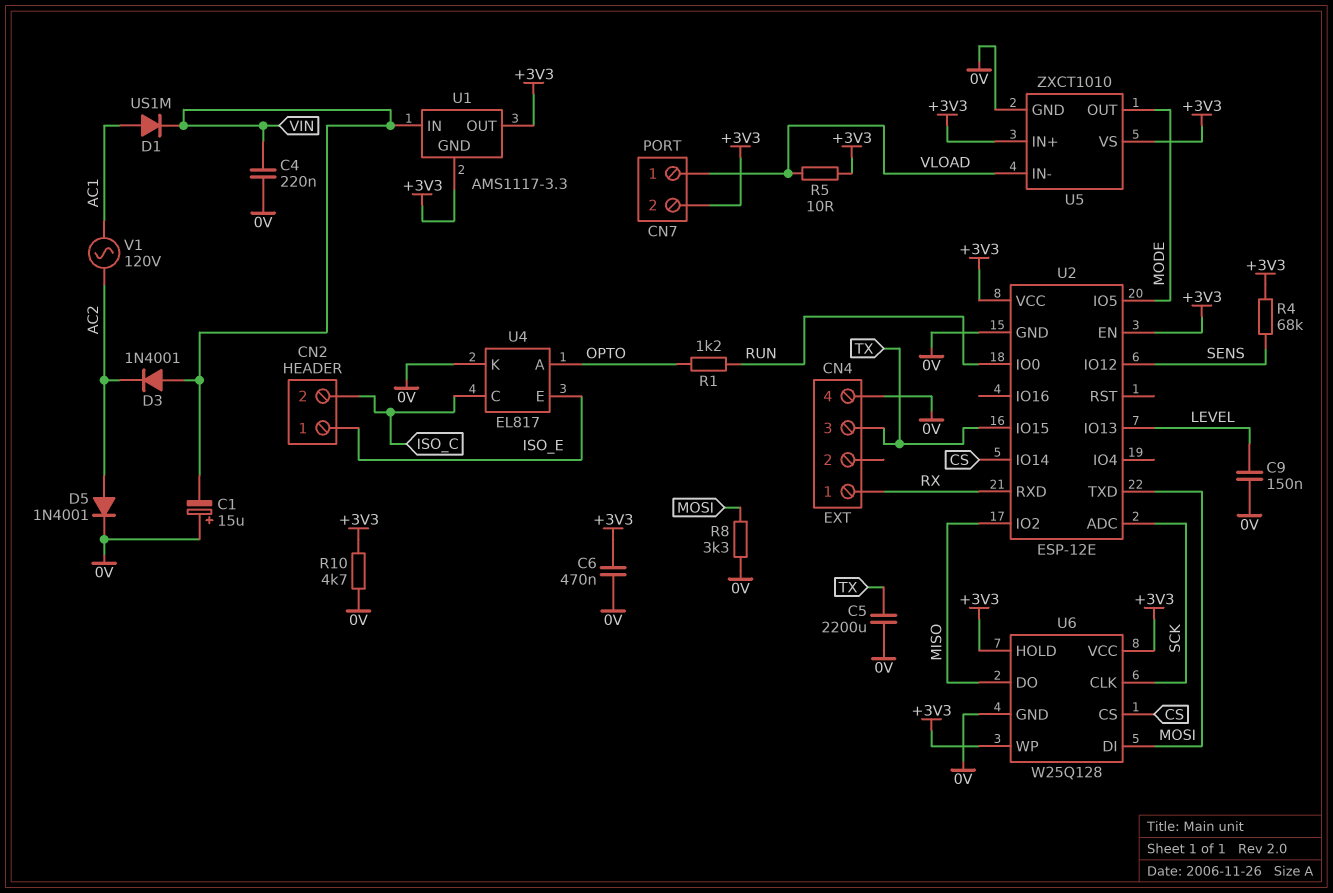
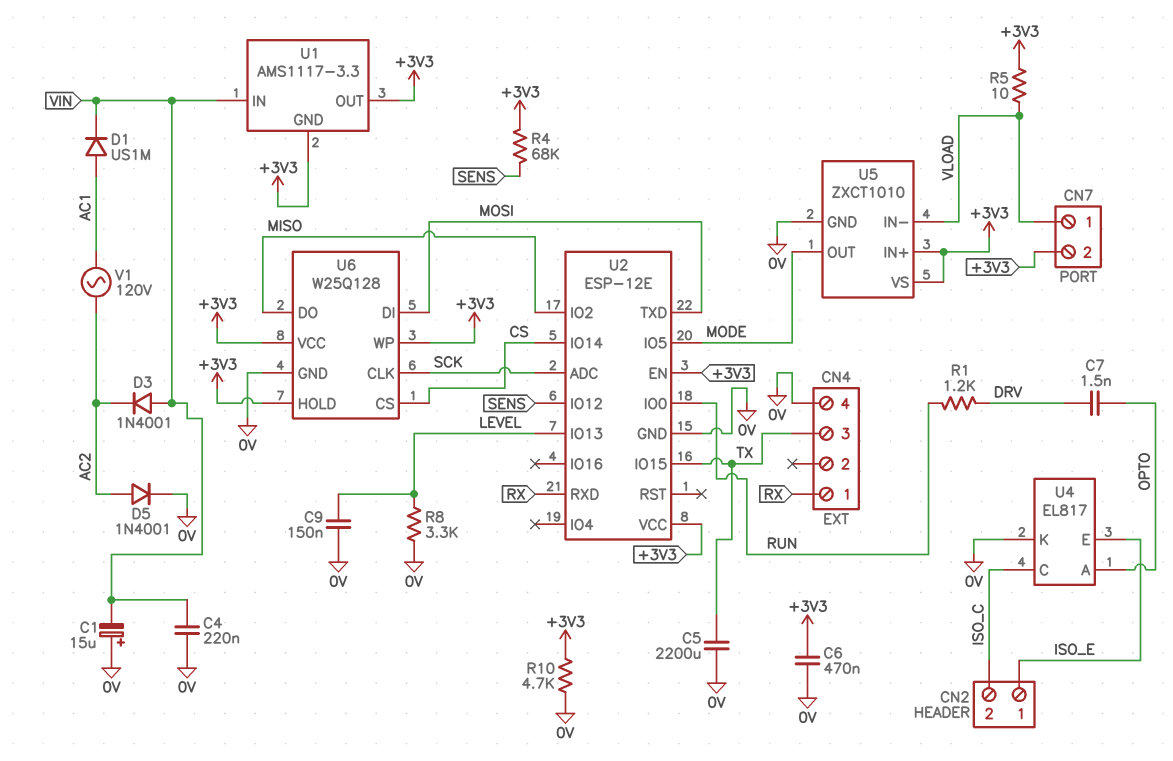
C7: none -> 1.5nF (DRV, OPTO)
R1: 1.2k (OPTO, RUN) -> 1.2k (DRV, RUN)
R8: 3.3k (0V, MOSI) -> 3.3k (0V, LEVEL)

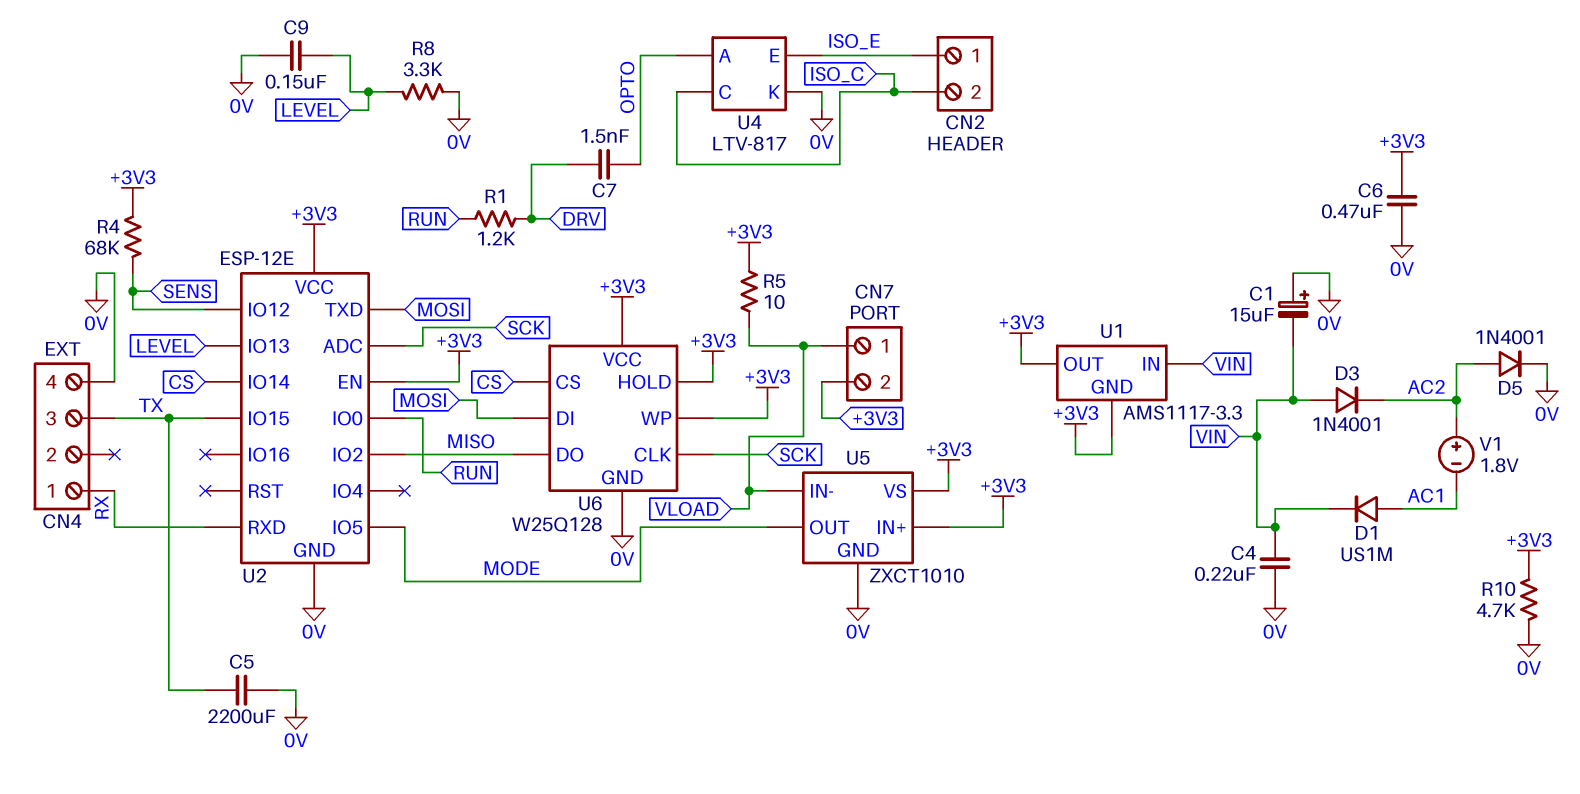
U4: EL817 -> LTV-817
V1: AC 120V (AC1, AC2) -> 1.8V (plus AC2, minus AC1)

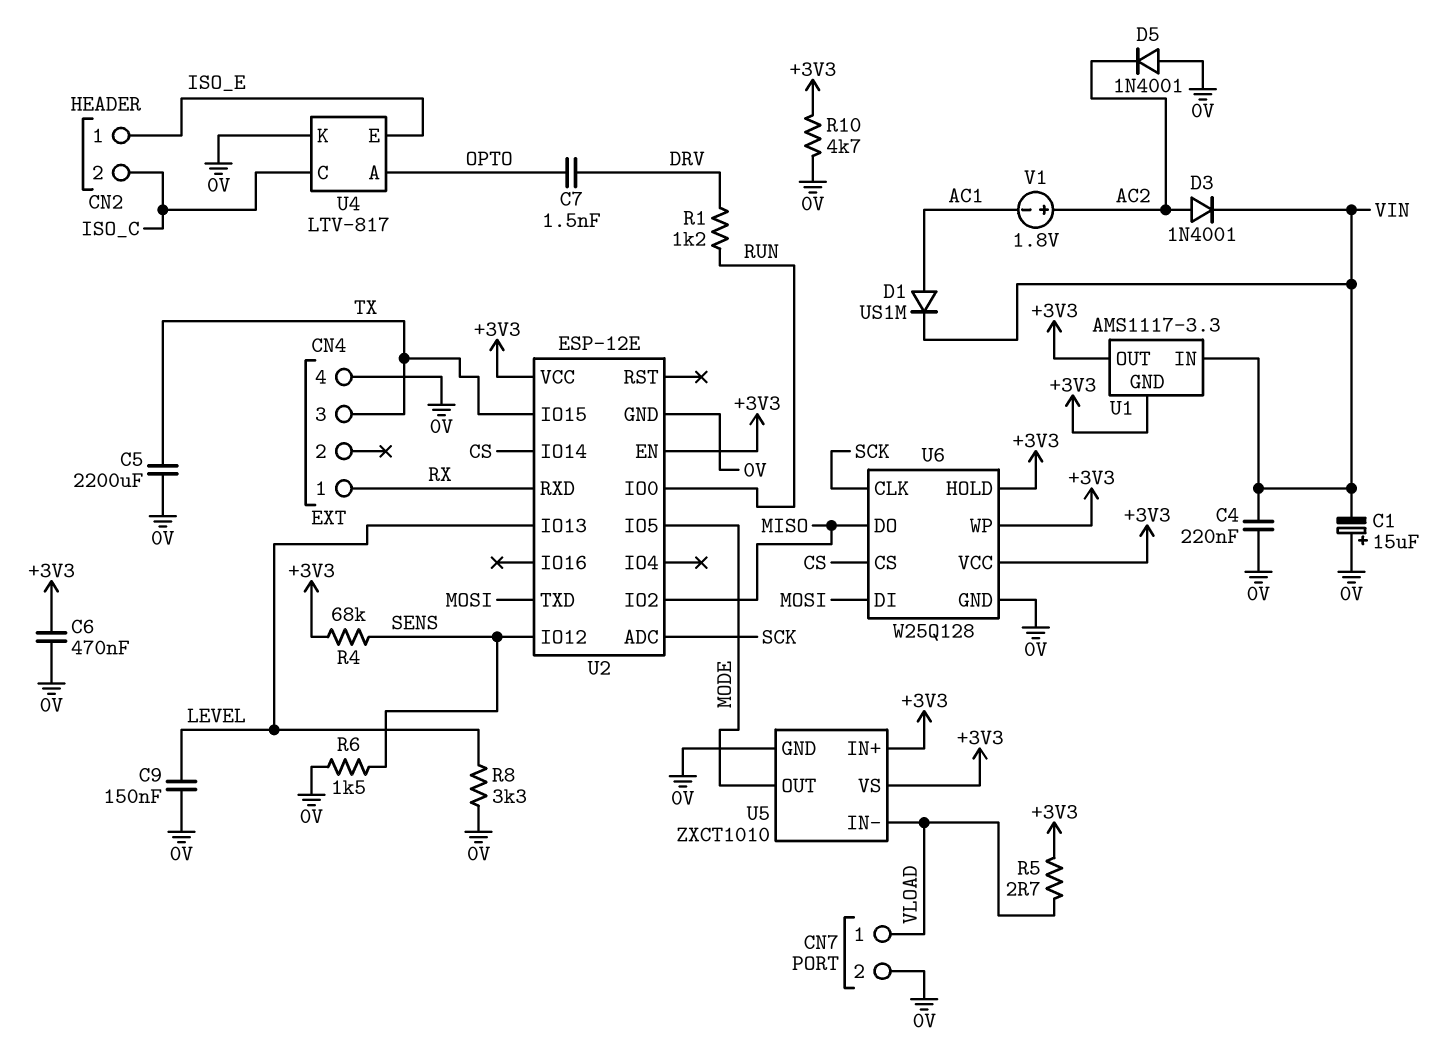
CN7 pin 2: +3V3 -> 0V
D3: diode 1N4001 (A VIN, K AC2) -> diode 1N4001 (A AC2, K VIN)
D5: diode 1N4001 (A AC2, K 0V) -> diode 1N4001 (A 0V, K AC2)
R5: 10 (+3V3, VLOAD) -> 2.7 (+3V3, VLOAD)
R6: none -> 1.5k (0V, SENS)

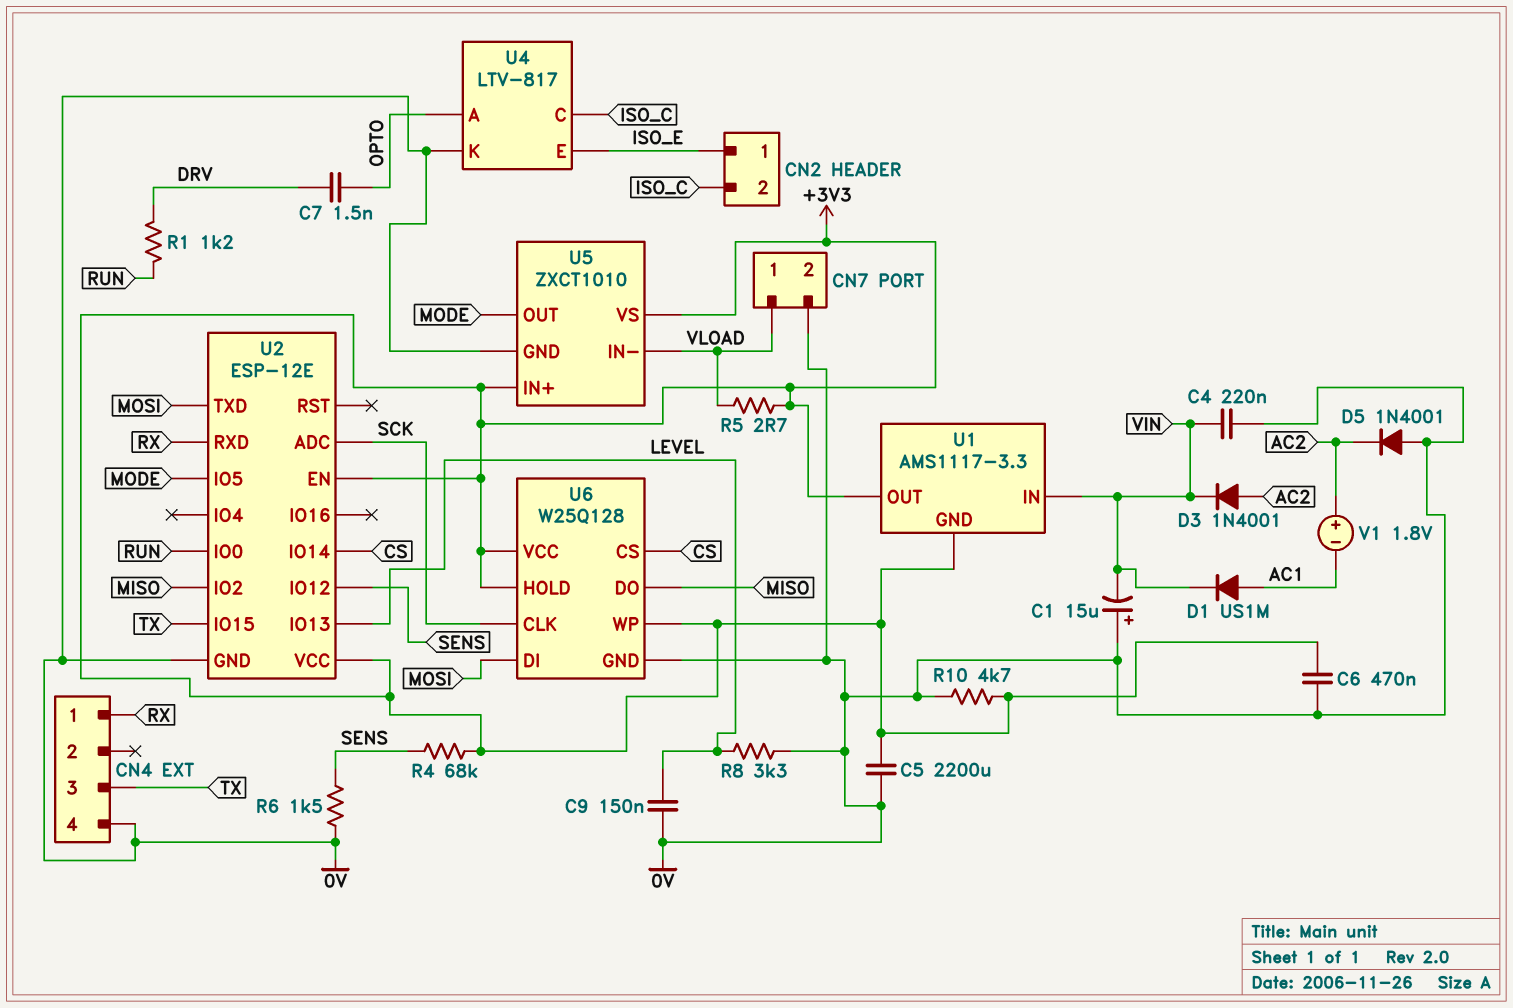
C5: 2200uF (0V, TX) -> 2200uF (+3V3, 0V)

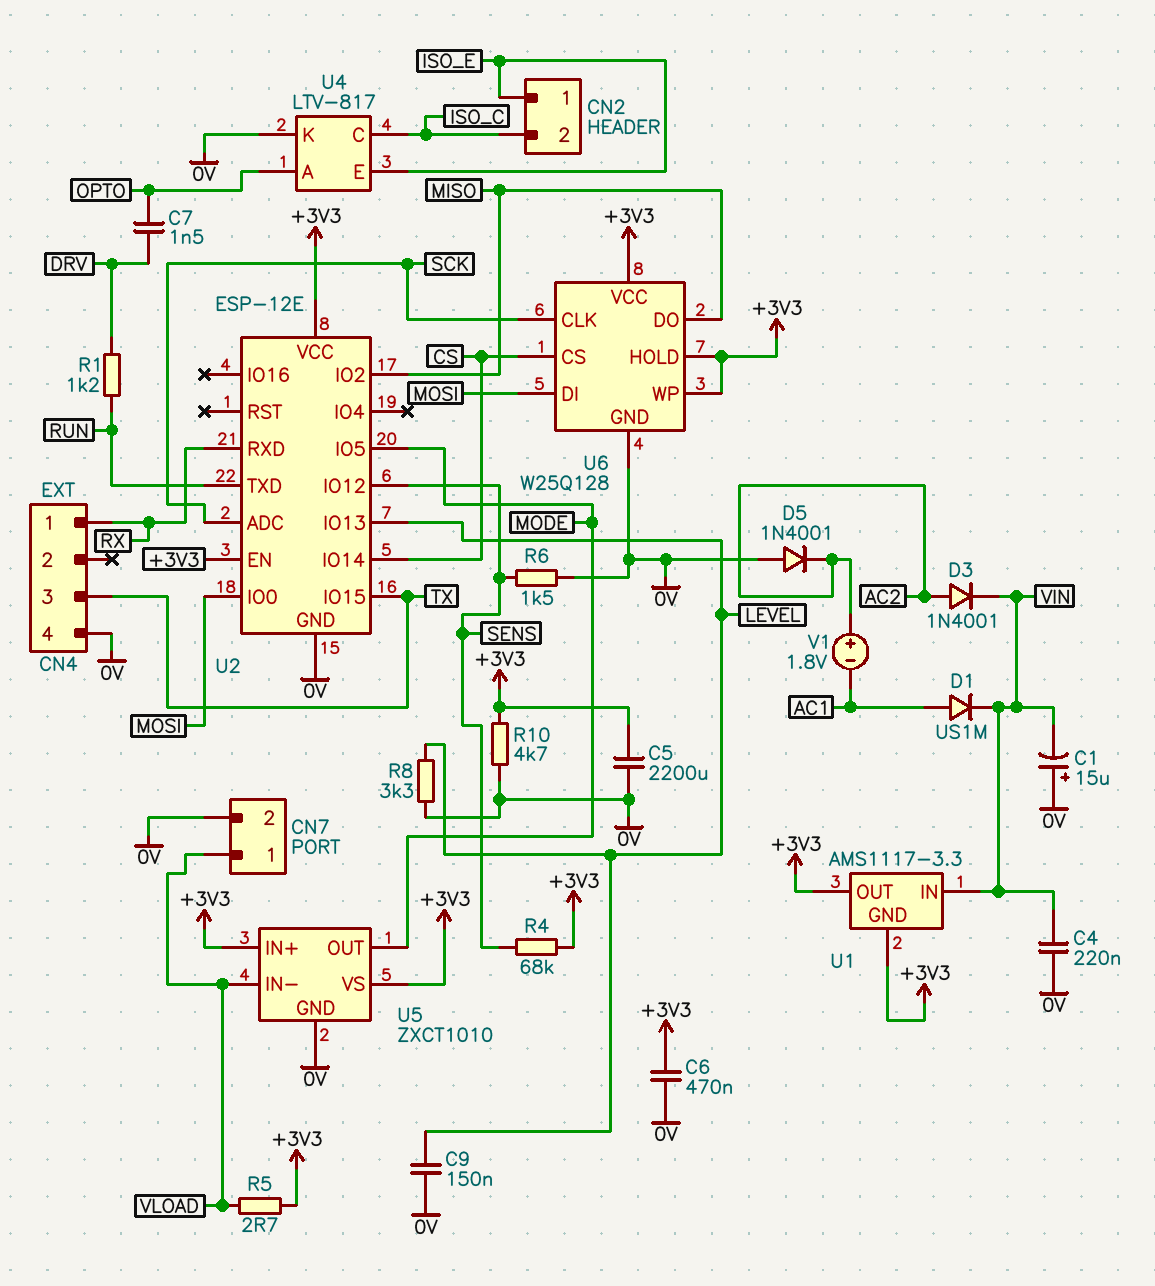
U2 pin IO0: RUN -> MOSI
U2 pin TXD: MOSI -> RUN

